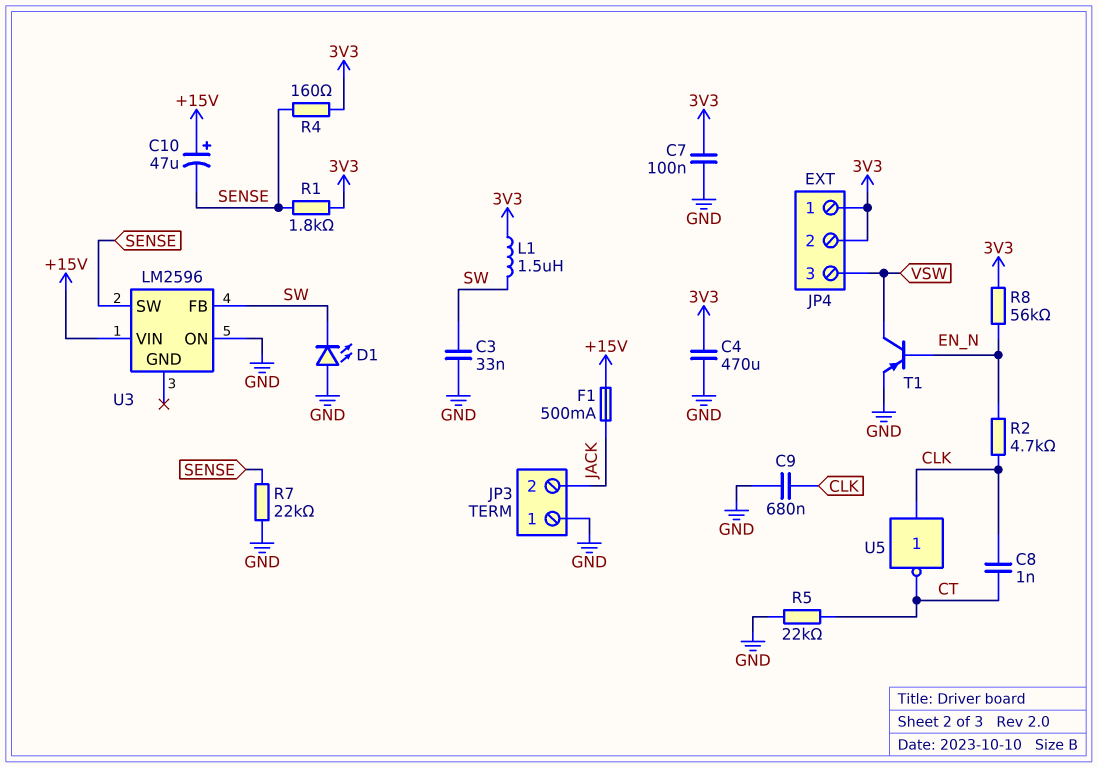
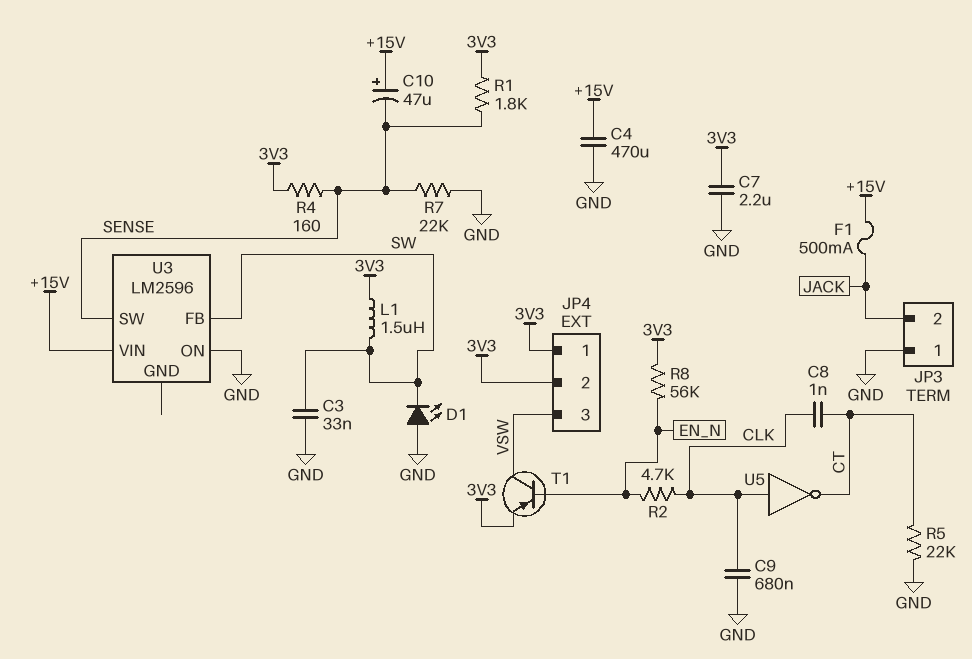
C4: 470uF (3V3, GND) -> 470uF (+15V, GND)
C7: 100nF (3V3, GND) -> 2.2uF (3V3, GND)
T1: PNP (B EN_N, C VSW, E GND) -> PNP (B EN_N, C VSW, E 3V3)

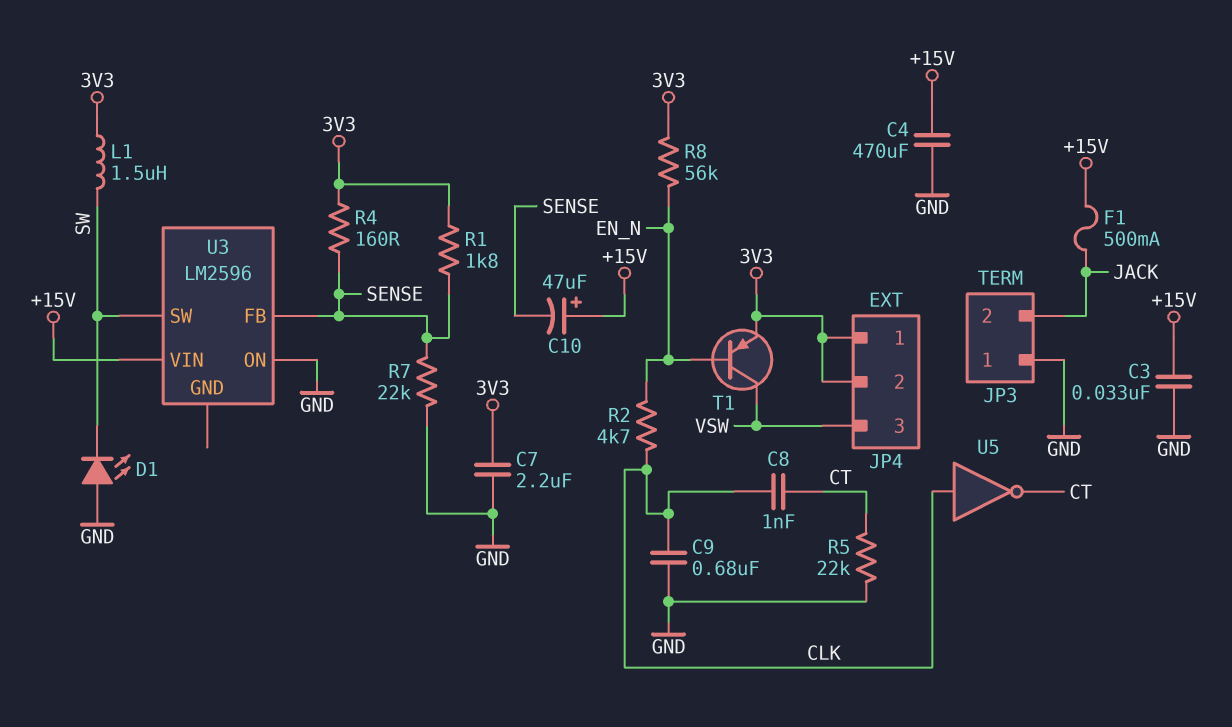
C3: 33nF (GND, SW) -> 33nF (+15V, GND)
U3 pin FB: SW -> SENSE
U3 pin SW: SENSE -> SW

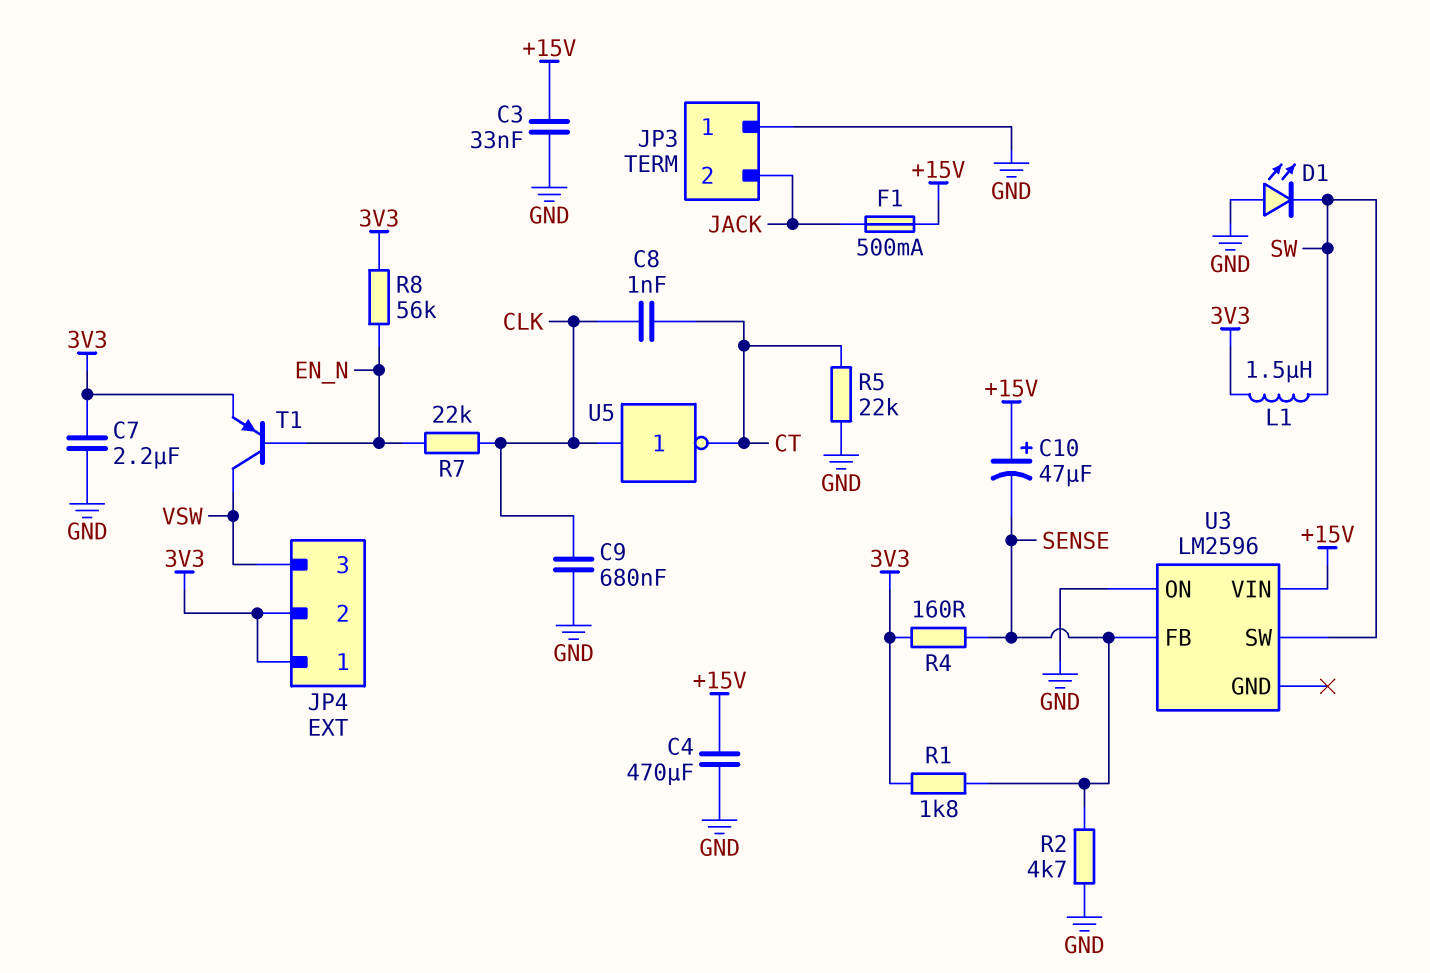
R2: 4.7k (CLK, EN_N) -> 4.7k (GND, SENSE)
R7: 22k (GND, SENSE) -> 22k (CLK, EN_N)

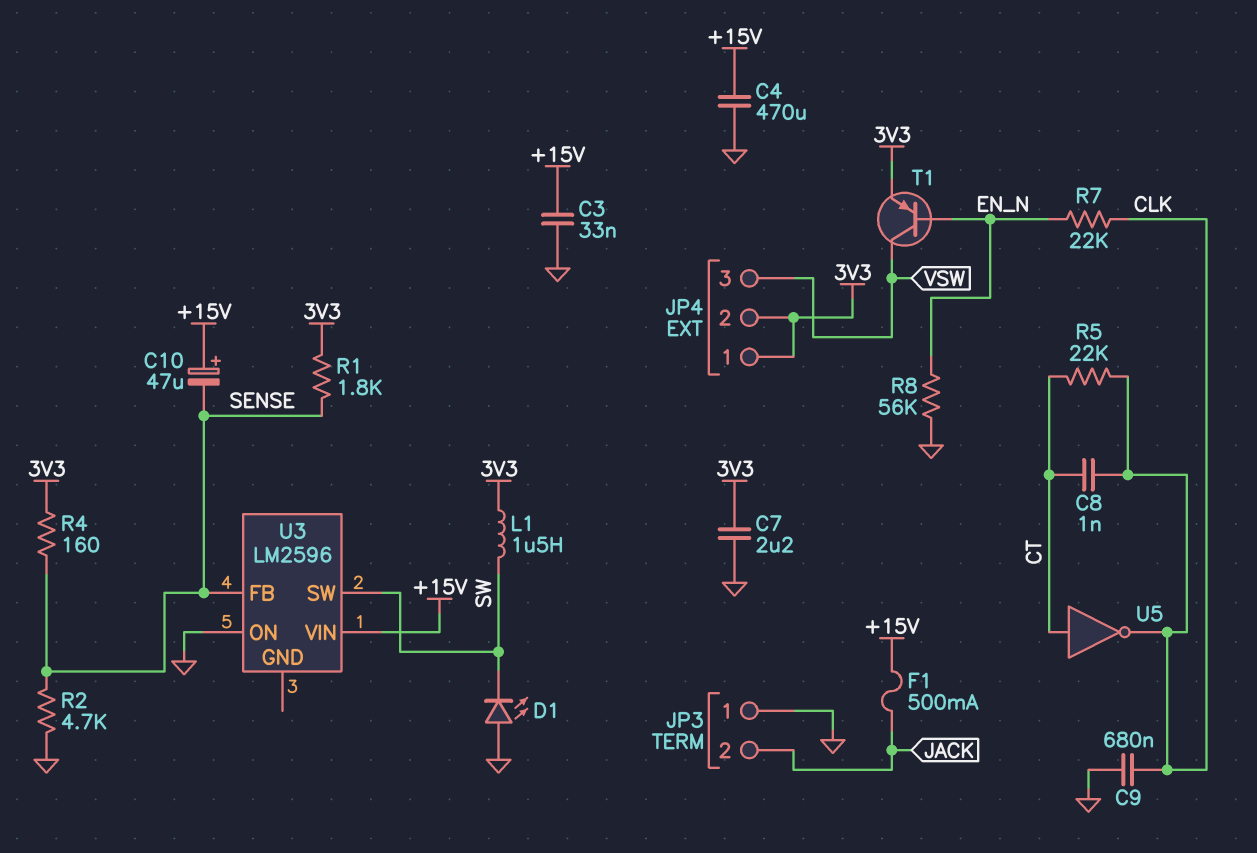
R5: 22k (CT, GND) -> 22k (CLK, CT)
R8: 56k (3V3, EN_N) -> 56k (EN_N, GND)
U5: NOT (in CLK, out CT) -> NOT (in CT, out CLK)

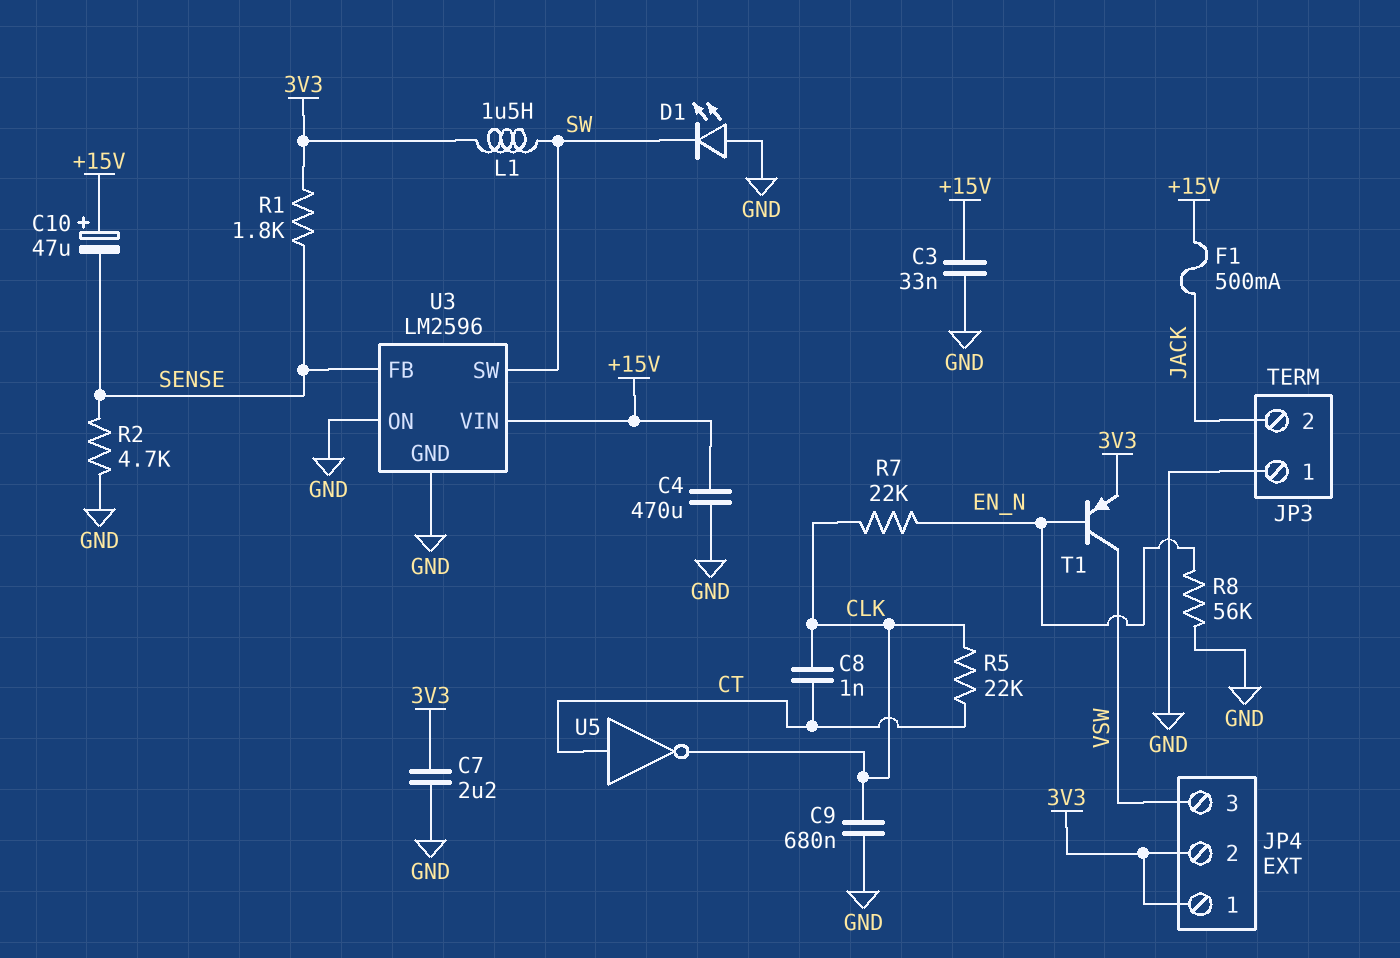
R4: 160 (3V3, SENSE) -> none
U3 pin GND: none -> GND

